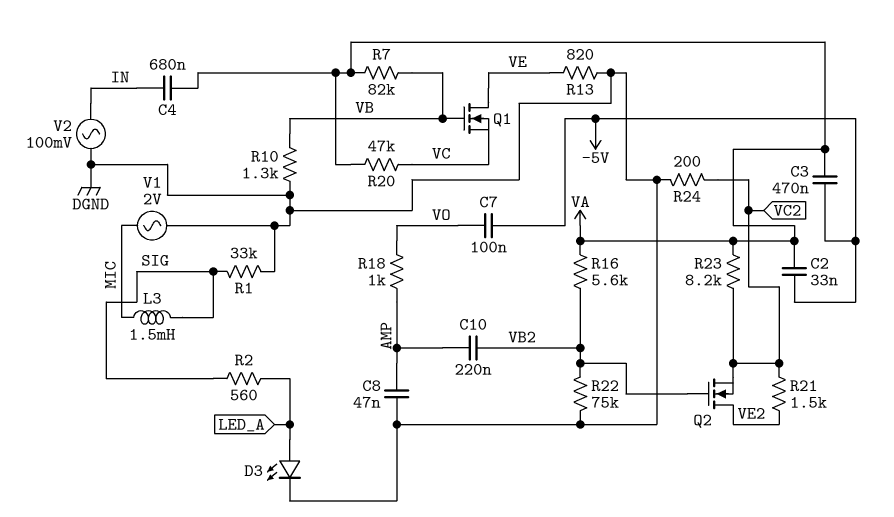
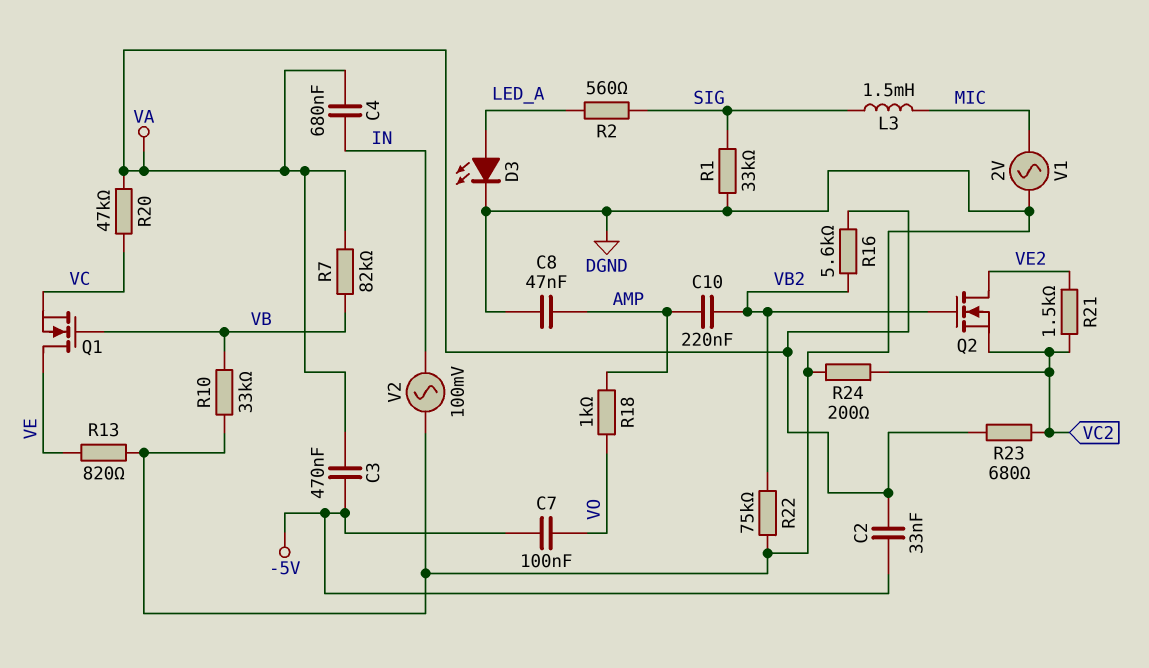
R10: 1.3k (DGND, VB) -> 33k (DGND, VB)
R23: 8.2k (VA, VC2) -> 680 (VA, VC2)

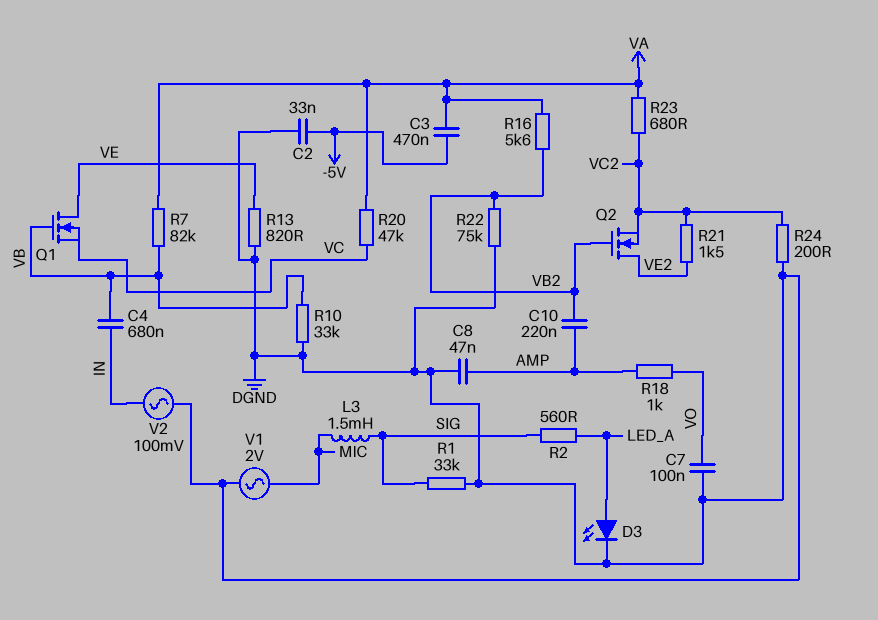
C2: 33nF (-5V, VA) -> 33nF (-5V, DGND)
C4: 680nF (IN, VA) -> 680nF (IN, VB)
C7: 100nF (-5V, VO) -> 100nF (DGND, VO)

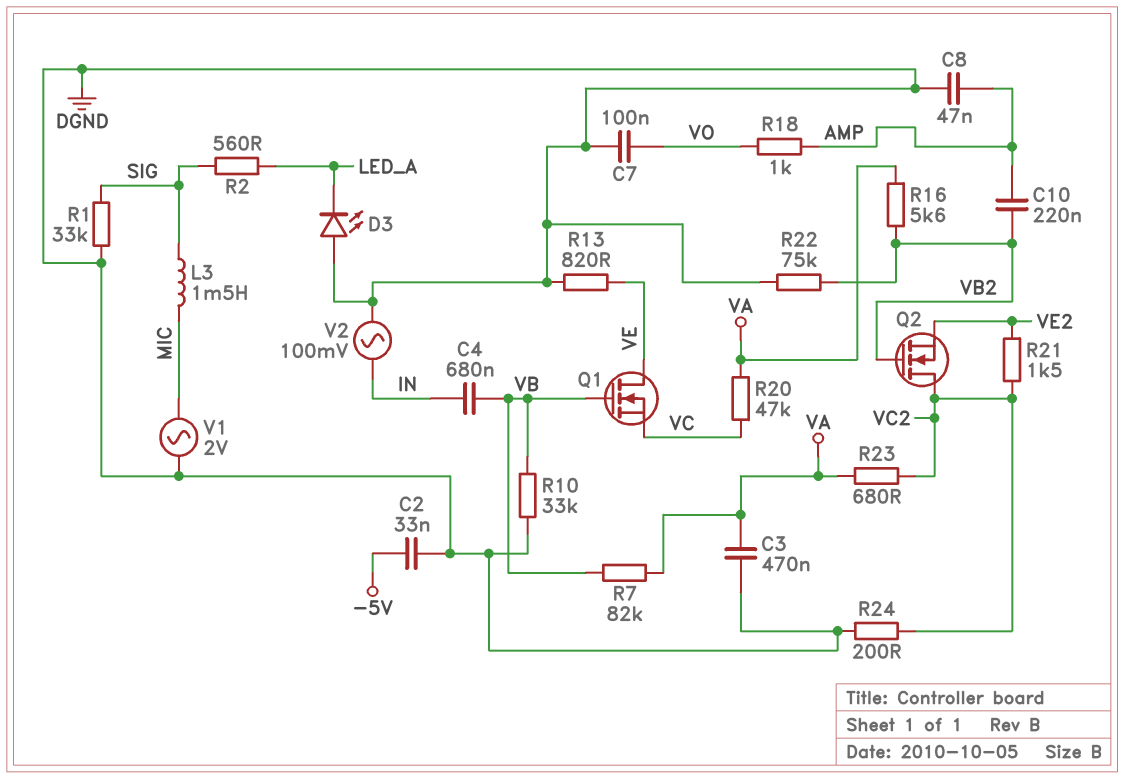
C3: 470nF (-5V, VA) -> 470nF (DGND, VA)
D3: LED (A LED_A, K DGND) -> LED (A DGND, K LED_A)
Q2: NMOS (G VB2, D VE2, S VC2) -> NMOS (G VB2, D VC2, S VE2)

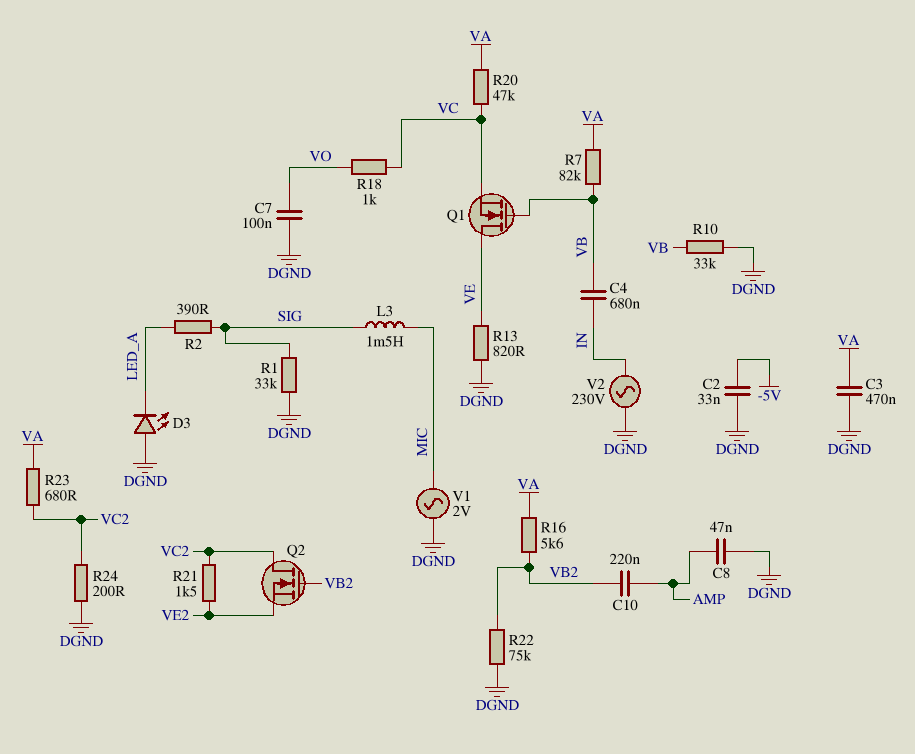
R2: 560 (LED_A, SIG) -> 390 (LED_A, SIG)
R18: 1k (AMP, VO) -> 1k (VC, VO)
V2: AC 100mV (DGND, IN) -> AC 230V (DGND, IN)

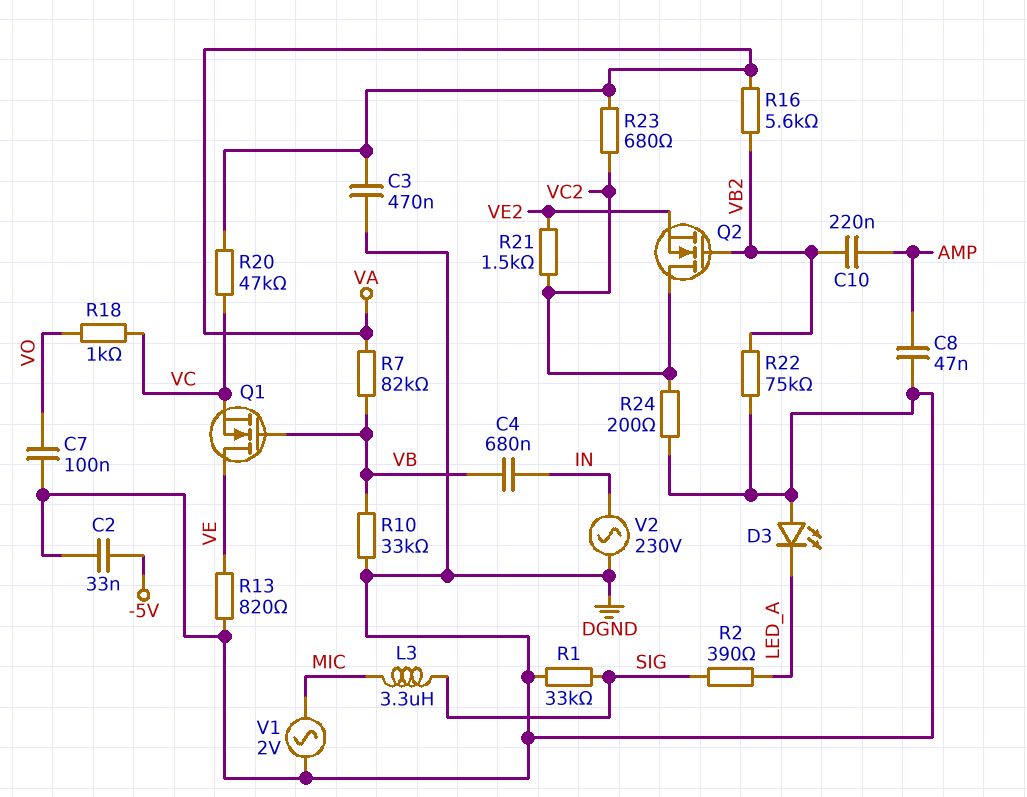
L3: 1.5mH (MIC, SIG) -> 3.3uH (MIC, SIG)

